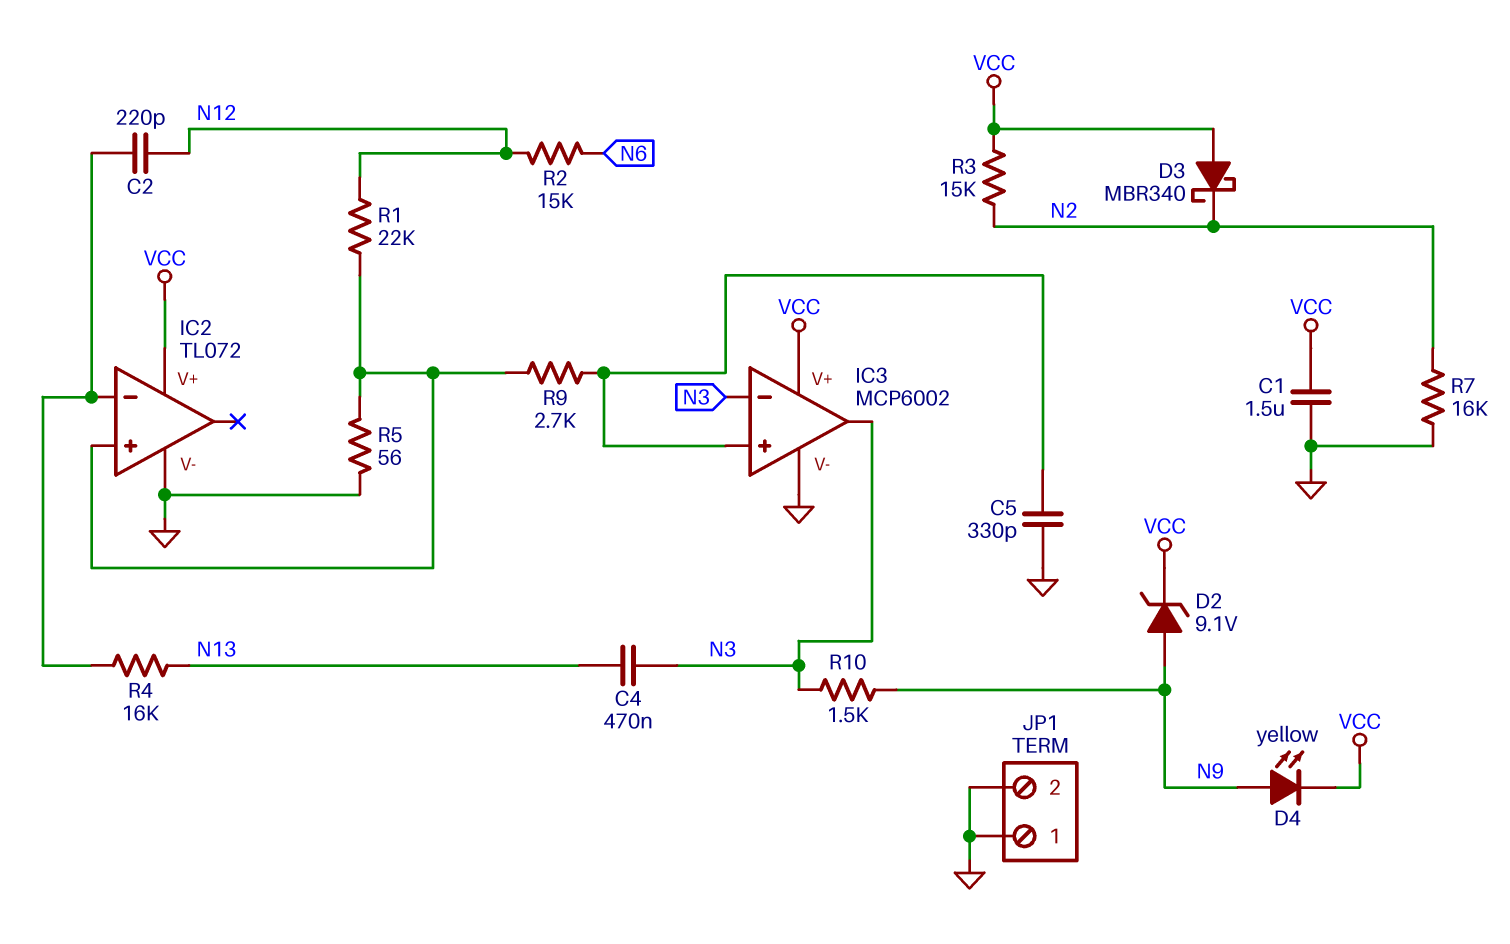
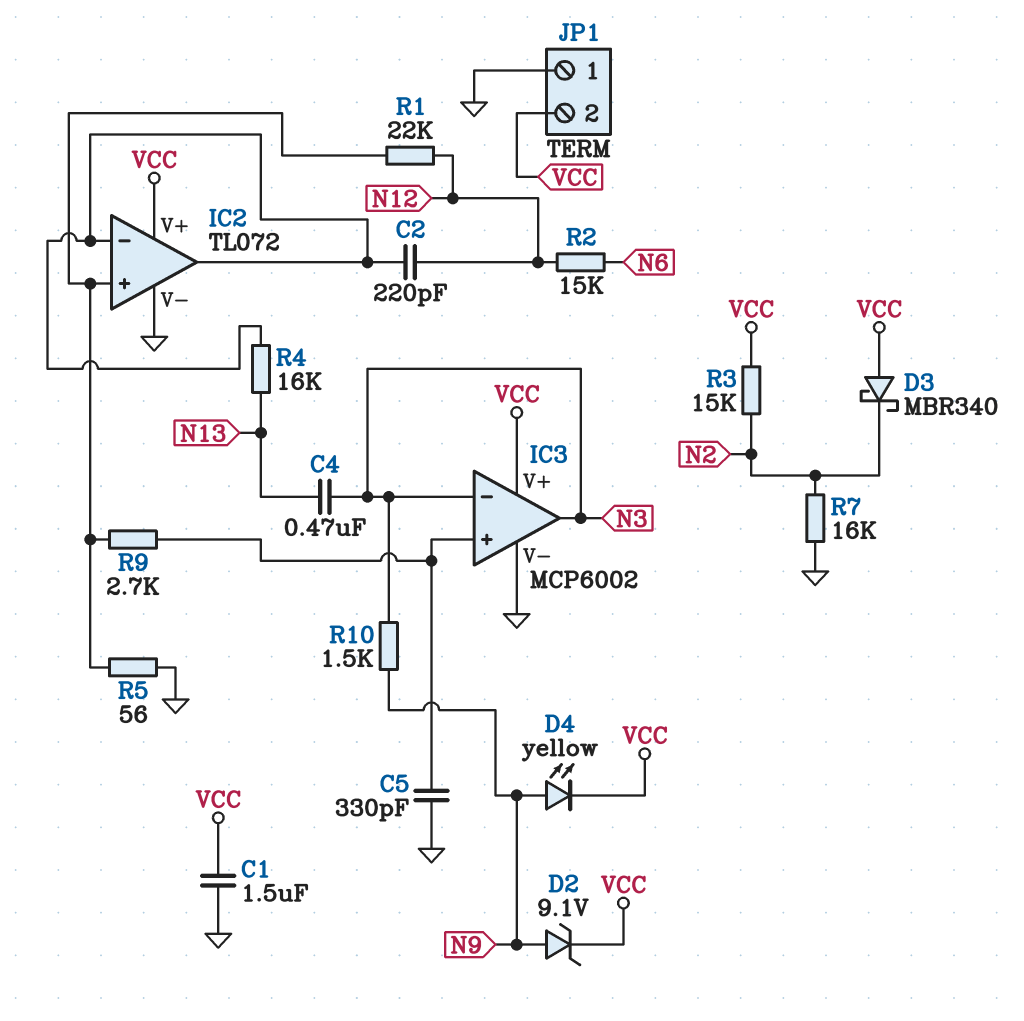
IC2 pin out: none -> IC2/in-
JP1 pin 2: GND -> VCC

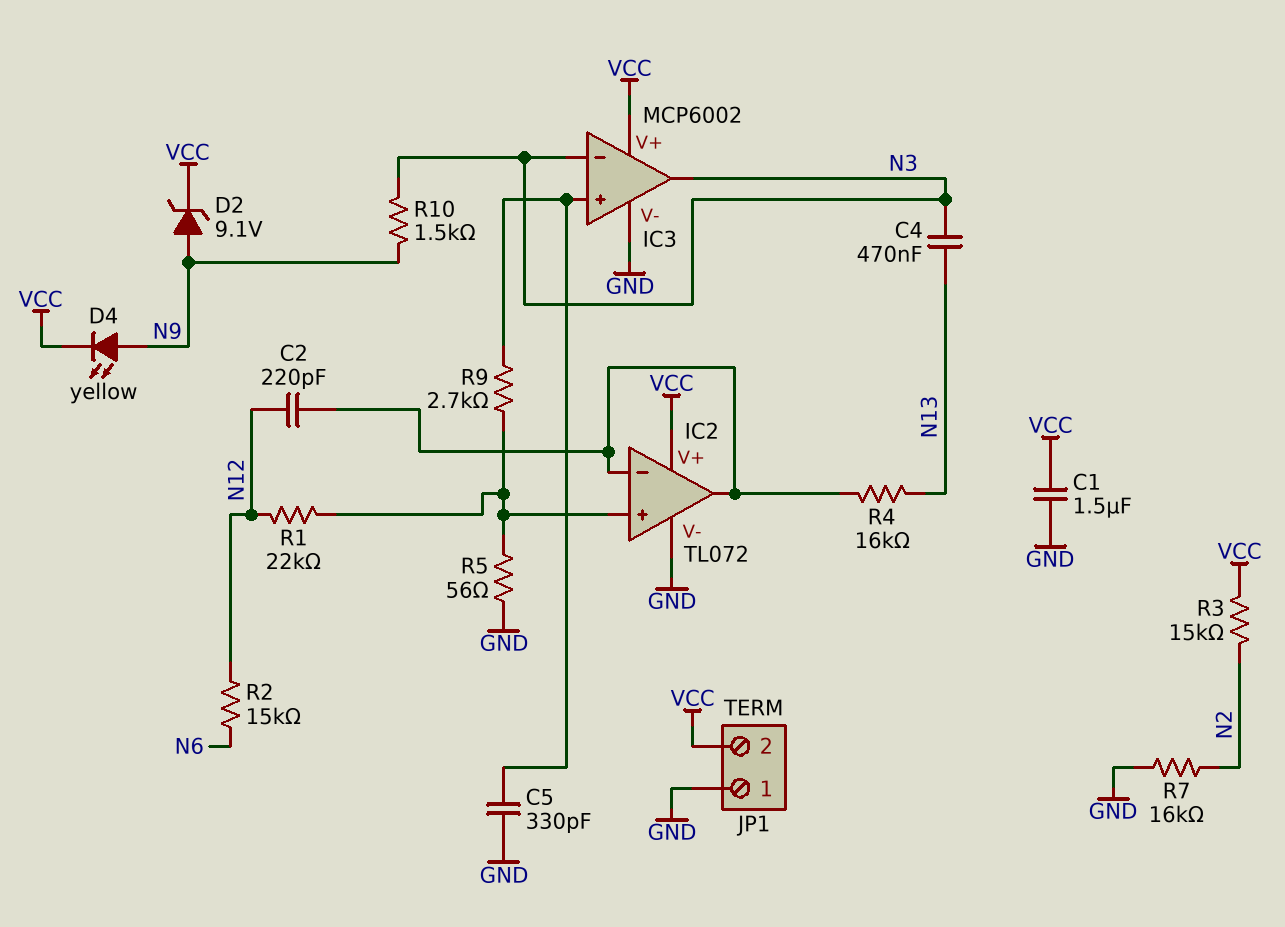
D3: schottky MBR340 (A VCC, K N2) -> none

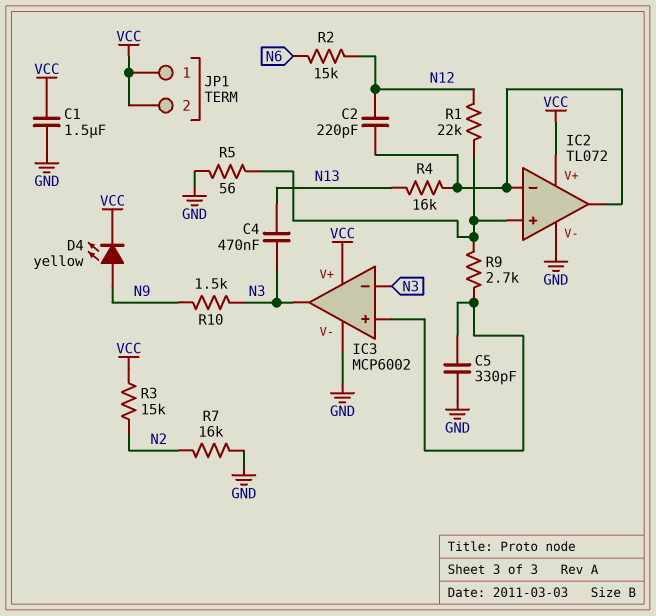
D2: zener 9.1V (A N9, K VCC) -> none
JP1 pin 1: GND -> VCC

